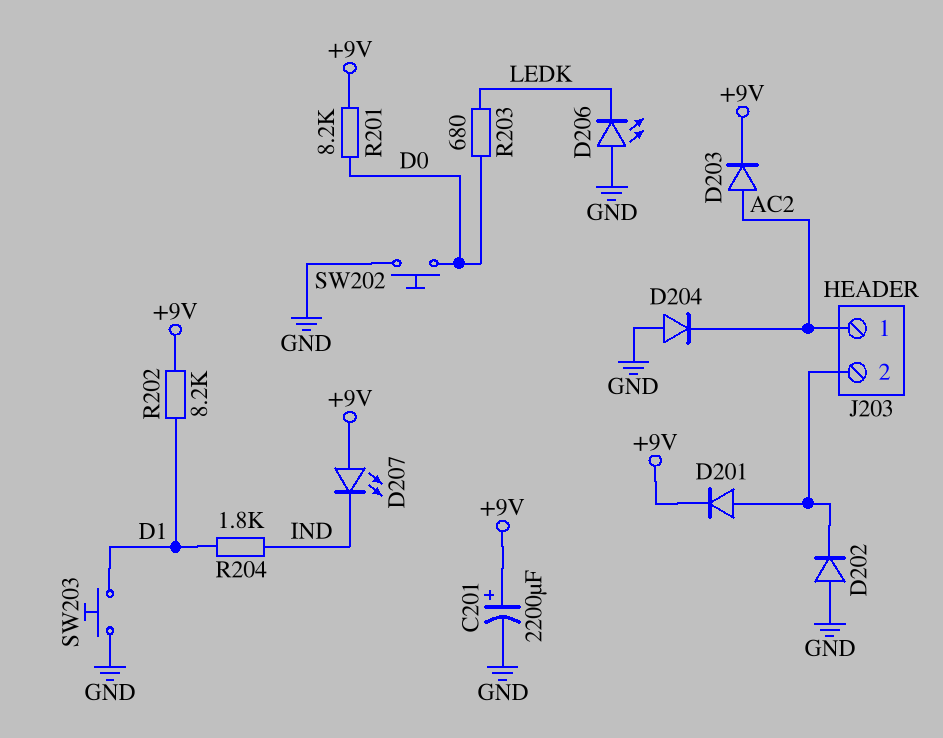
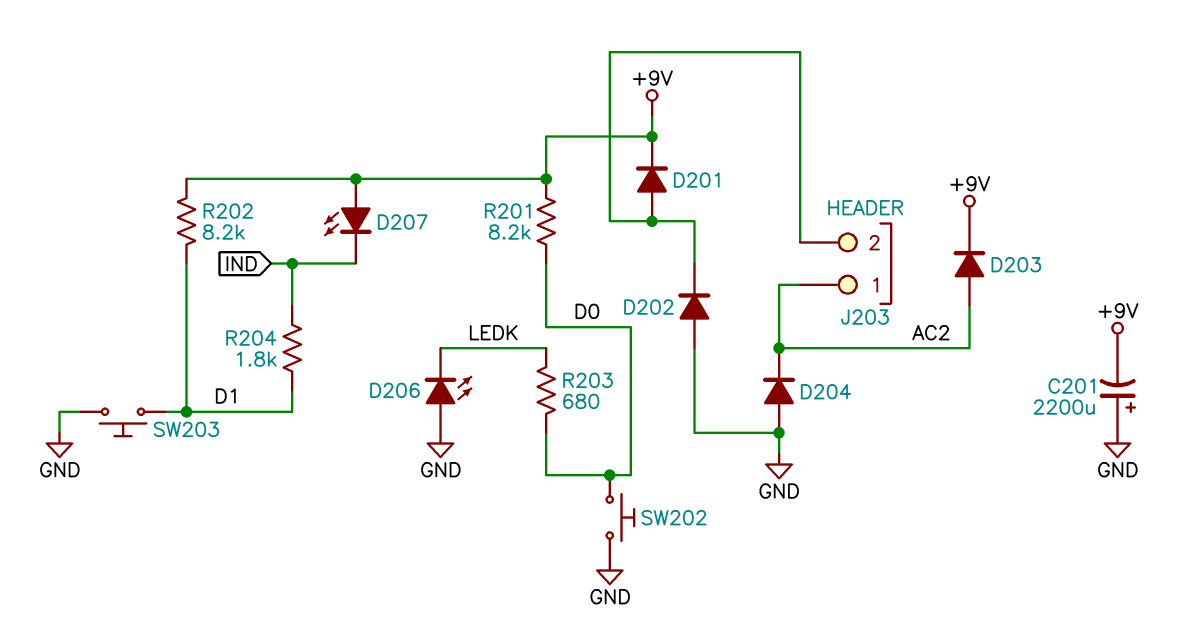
C201: 2200uF (plus +9V, minus GND) -> 2200uF (plus GND, minus +9V)

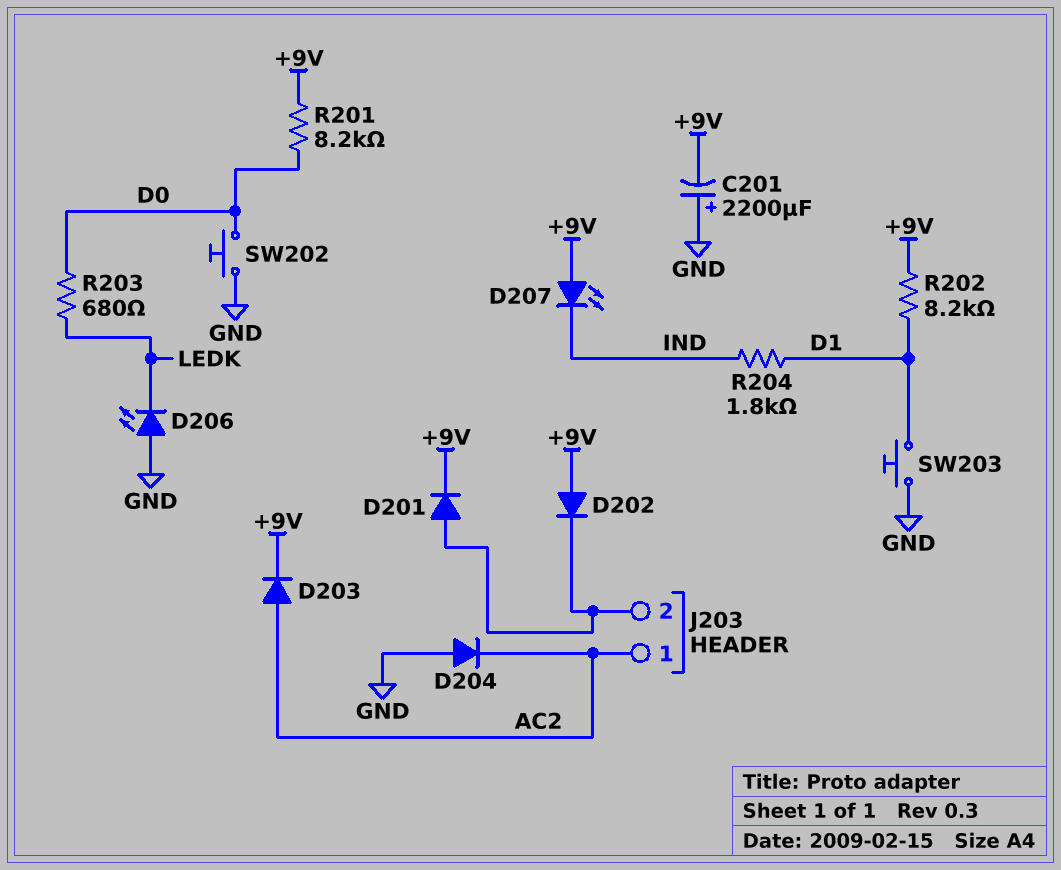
D202: diode (A GND, K J203/2) -> diode (A +9V, K J203/2)

